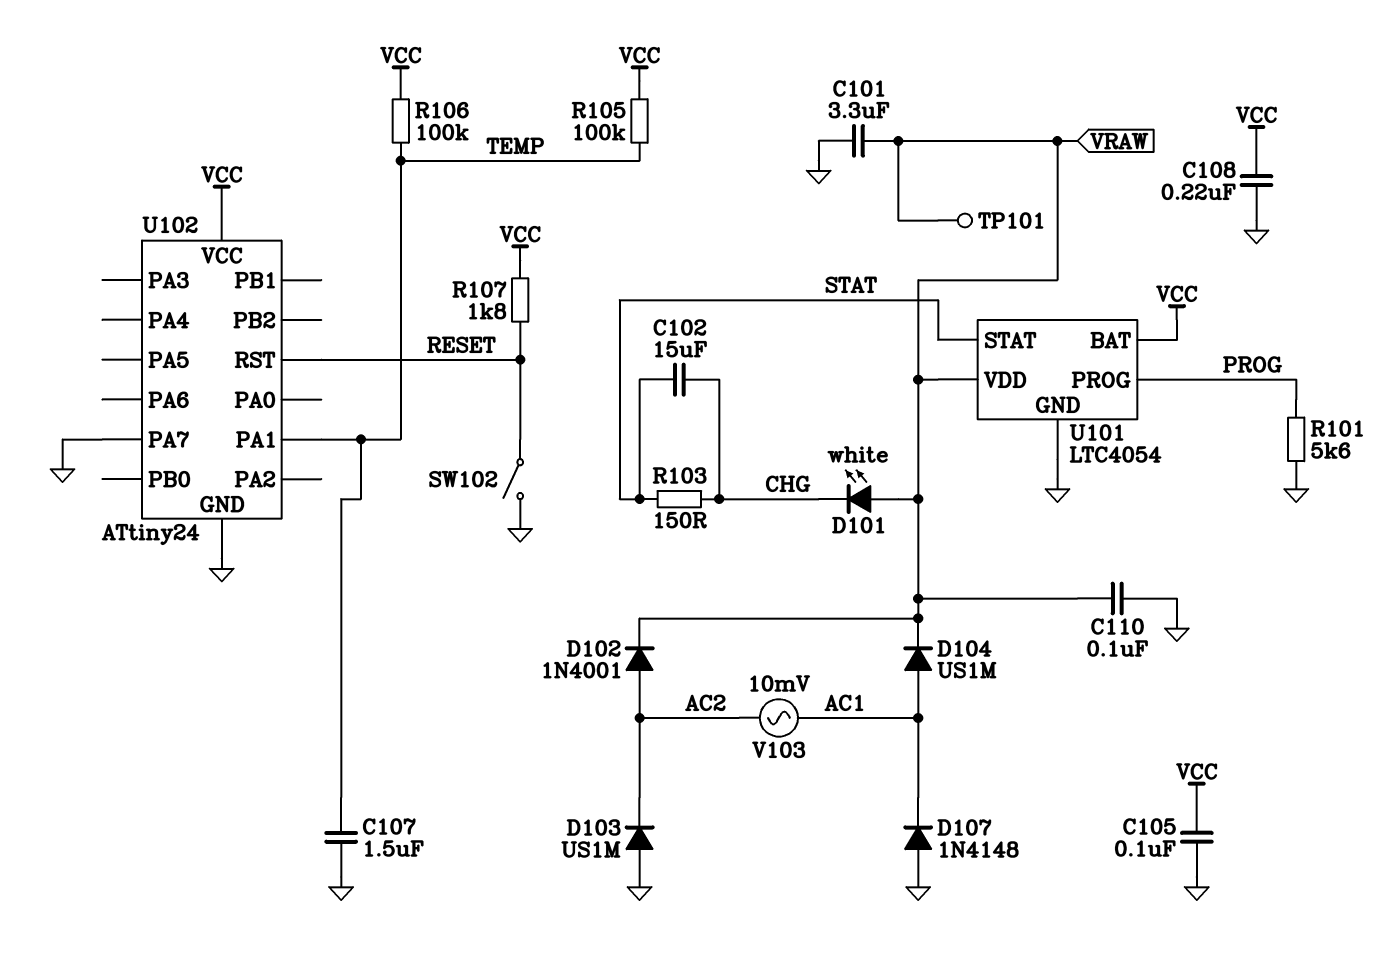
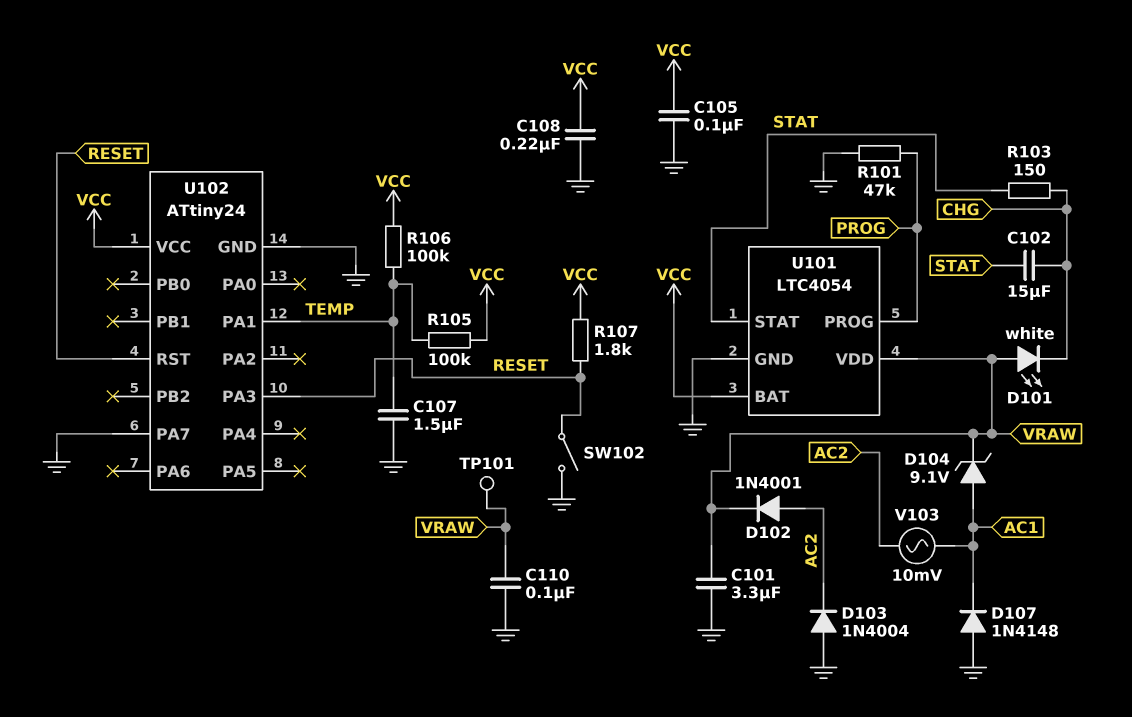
D103: diode US1M (A GND, K AC2) -> diode 1N4004 (A GND, K AC2)
D104: diode US1M (A AC1, K VRAW) -> zener 9.1V (A AC1, K VRAW)
R101: 5.6k (GND, PROG) -> 47k (GND, PROG)
U102 pin PA3: none -> RESET

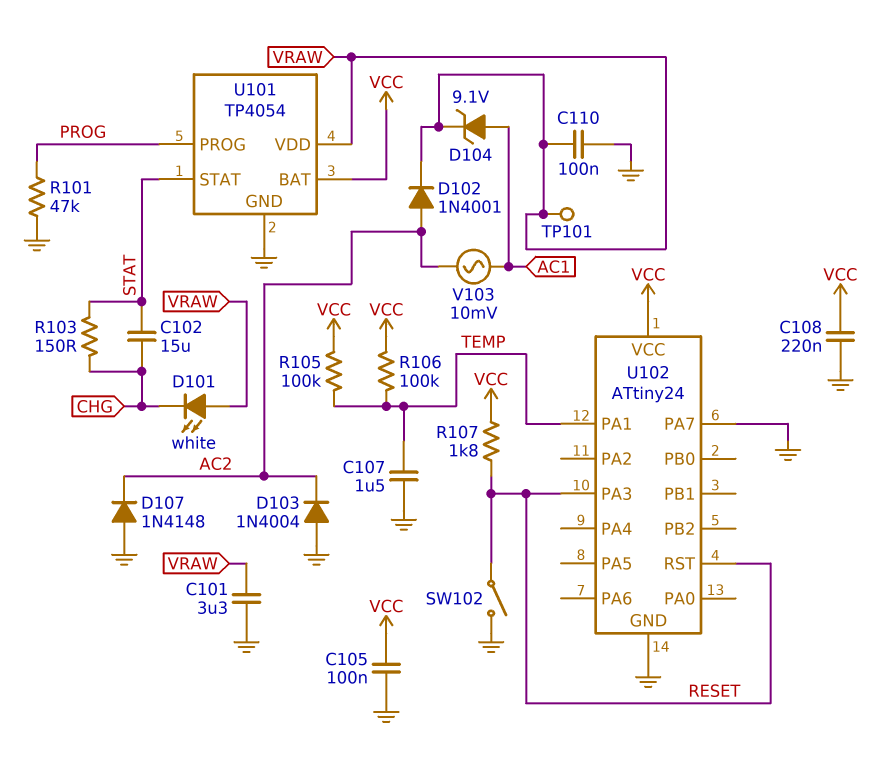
D107: diode 1N4148 (A GND, K AC1) -> diode 1N4148 (A GND, K AC2)
U101: LTC4054 -> TP4054

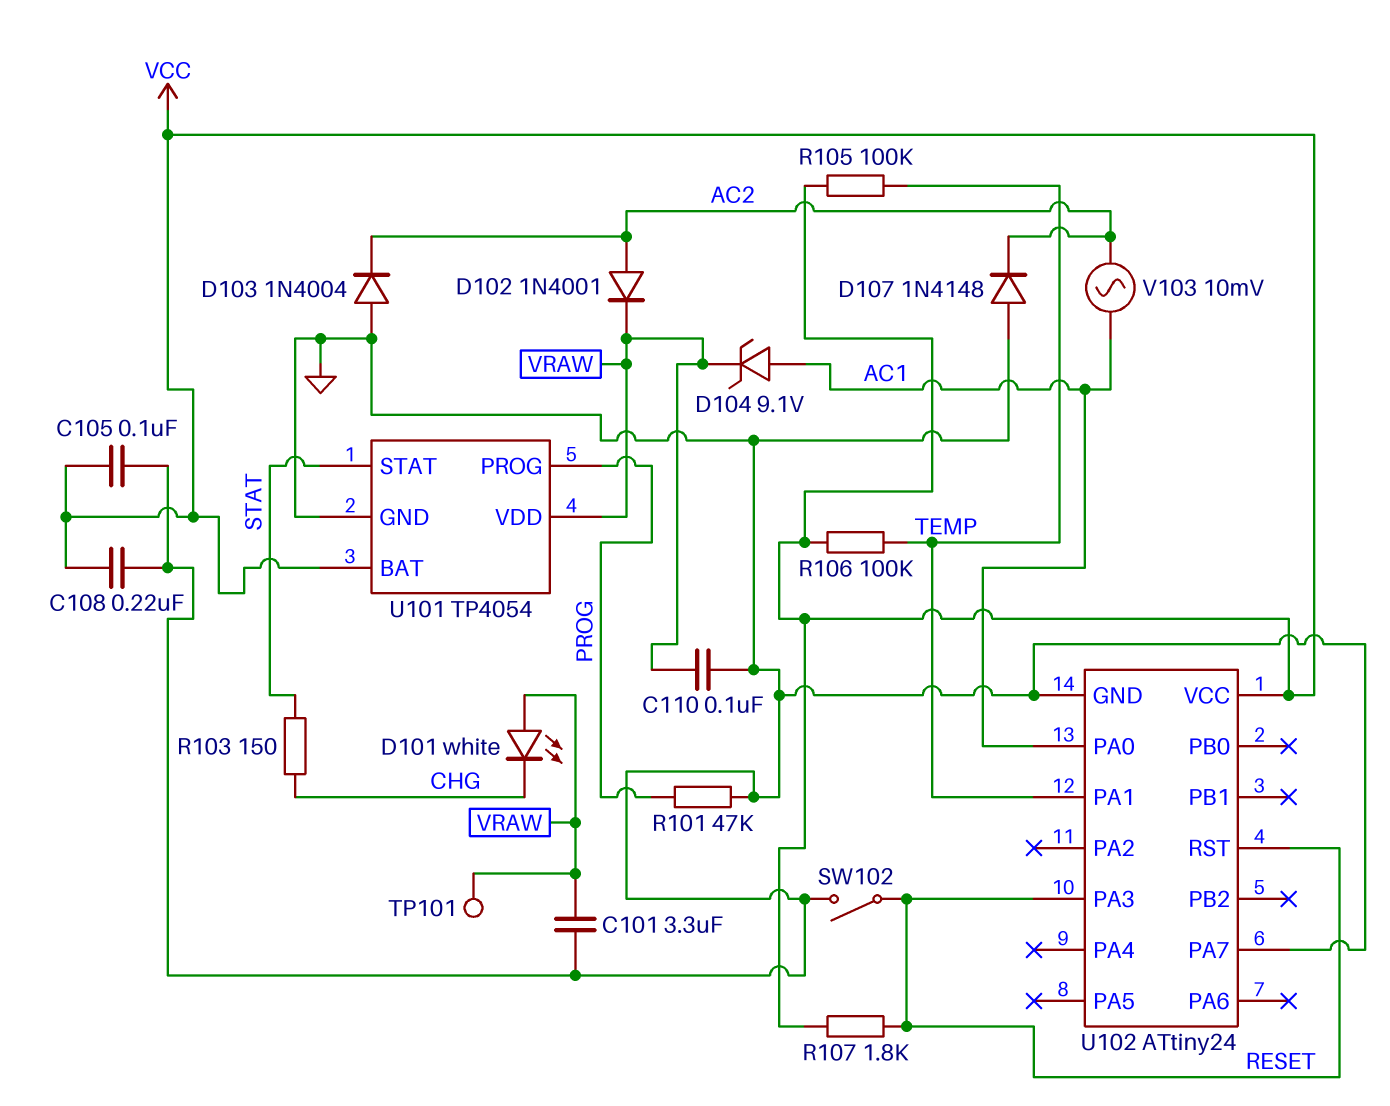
C102: 15uF (CHG, STAT) -> none
C107: 1.5uF (GND, TEMP) -> none
U102 pin PA0: none -> AC1

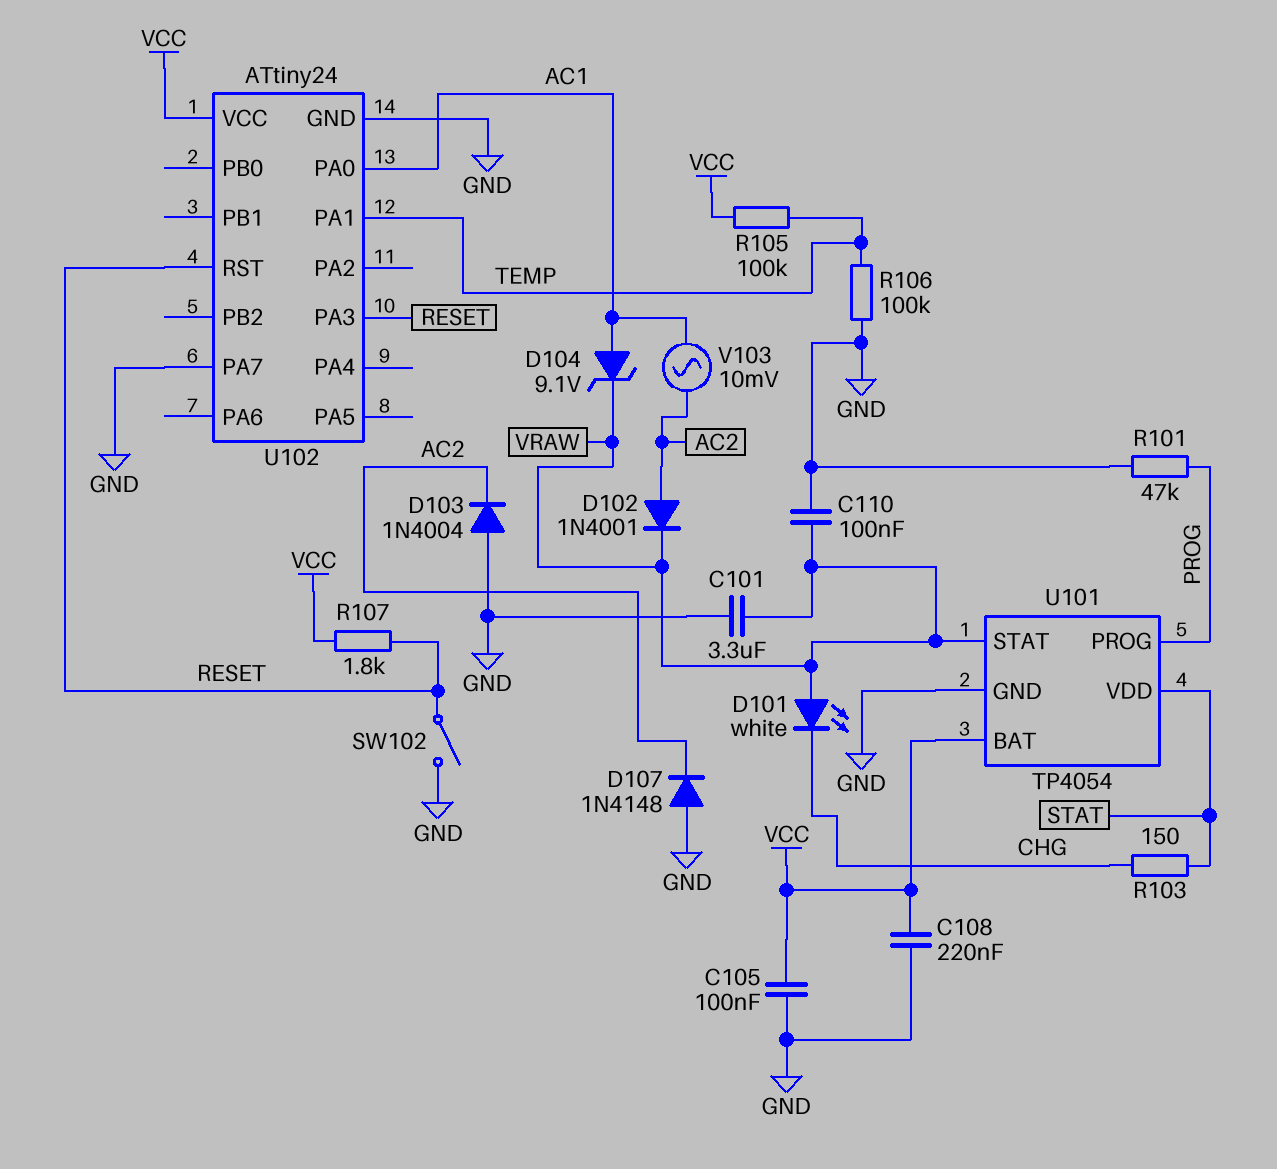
R106: 100k (TEMP, VCC) -> 100k (GND, TEMP)
TP101: test point (VRAW) -> none
U101 pin STAT: STAT -> VRAW
U101 pin VDD: VRAW -> STAT

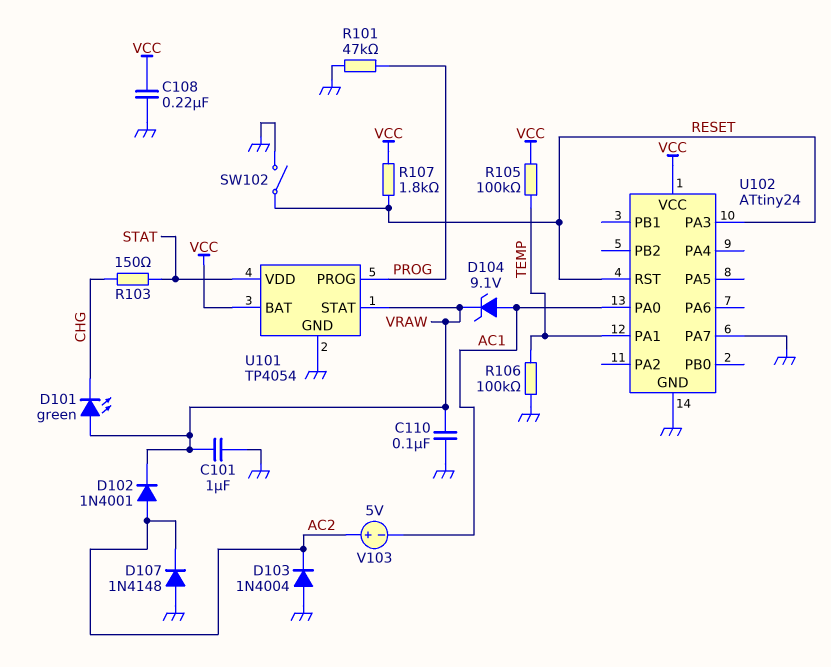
C101: 3.3uF (GND, VRAW) -> 1uF (GND, VRAW)
C105: 100nF (GND, VCC) -> none
D101: LED white (A VRAW, K CHG) -> LED green (A VRAW, K CHG)
V103: AC 10mV (AC1, AC2) -> 5V (plus AC2, minus AC1)

